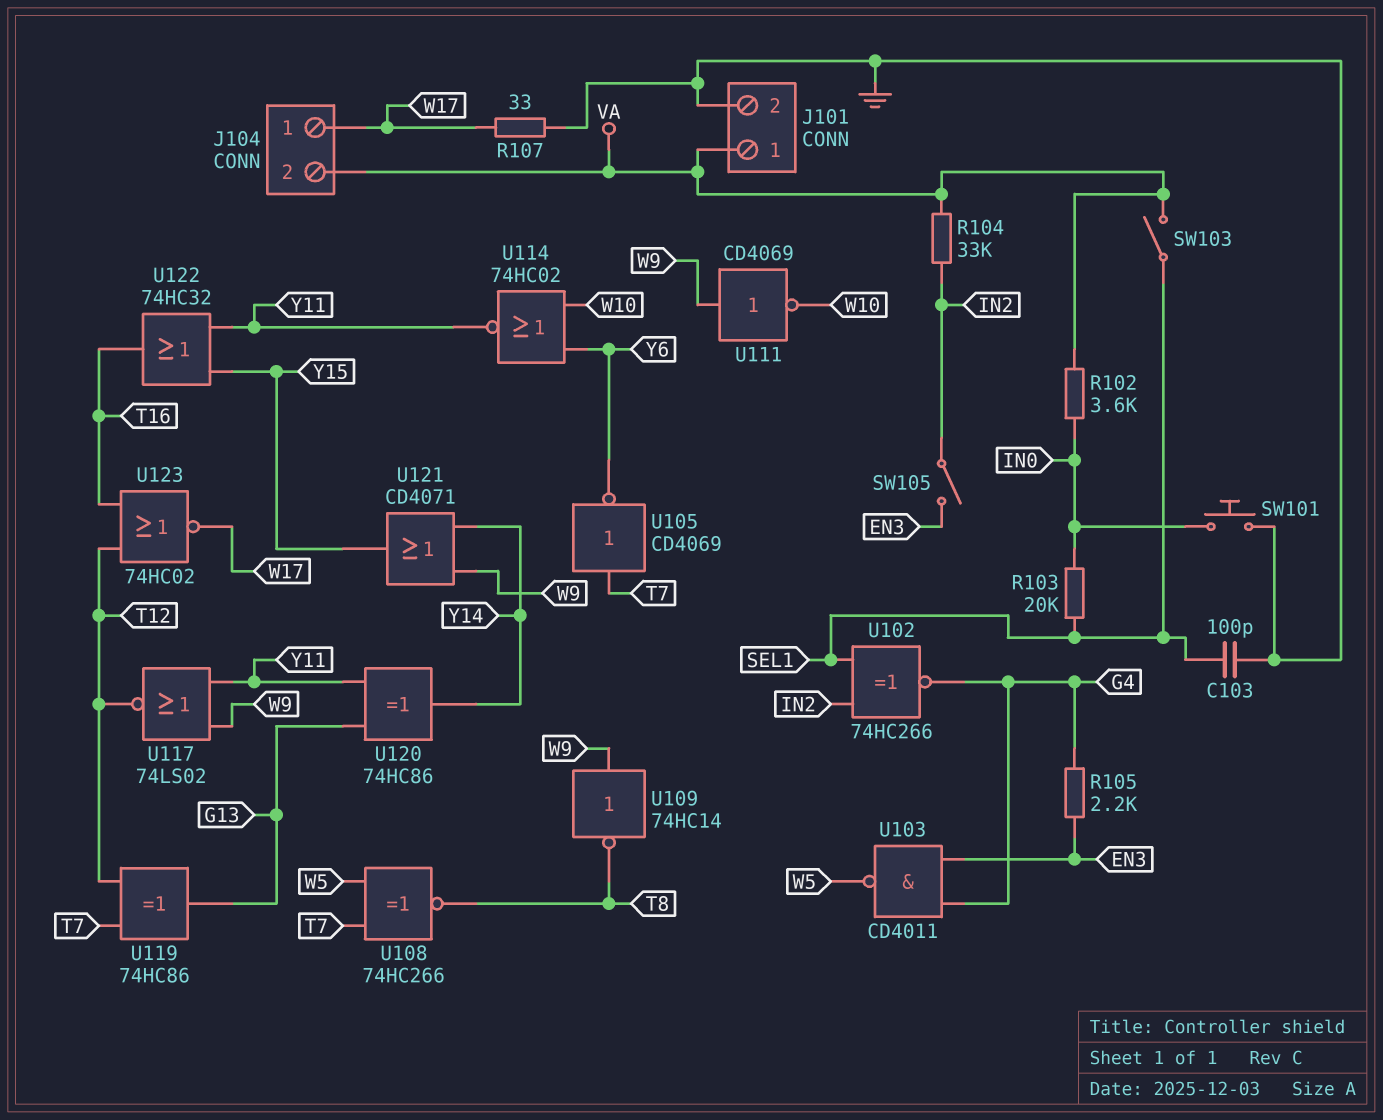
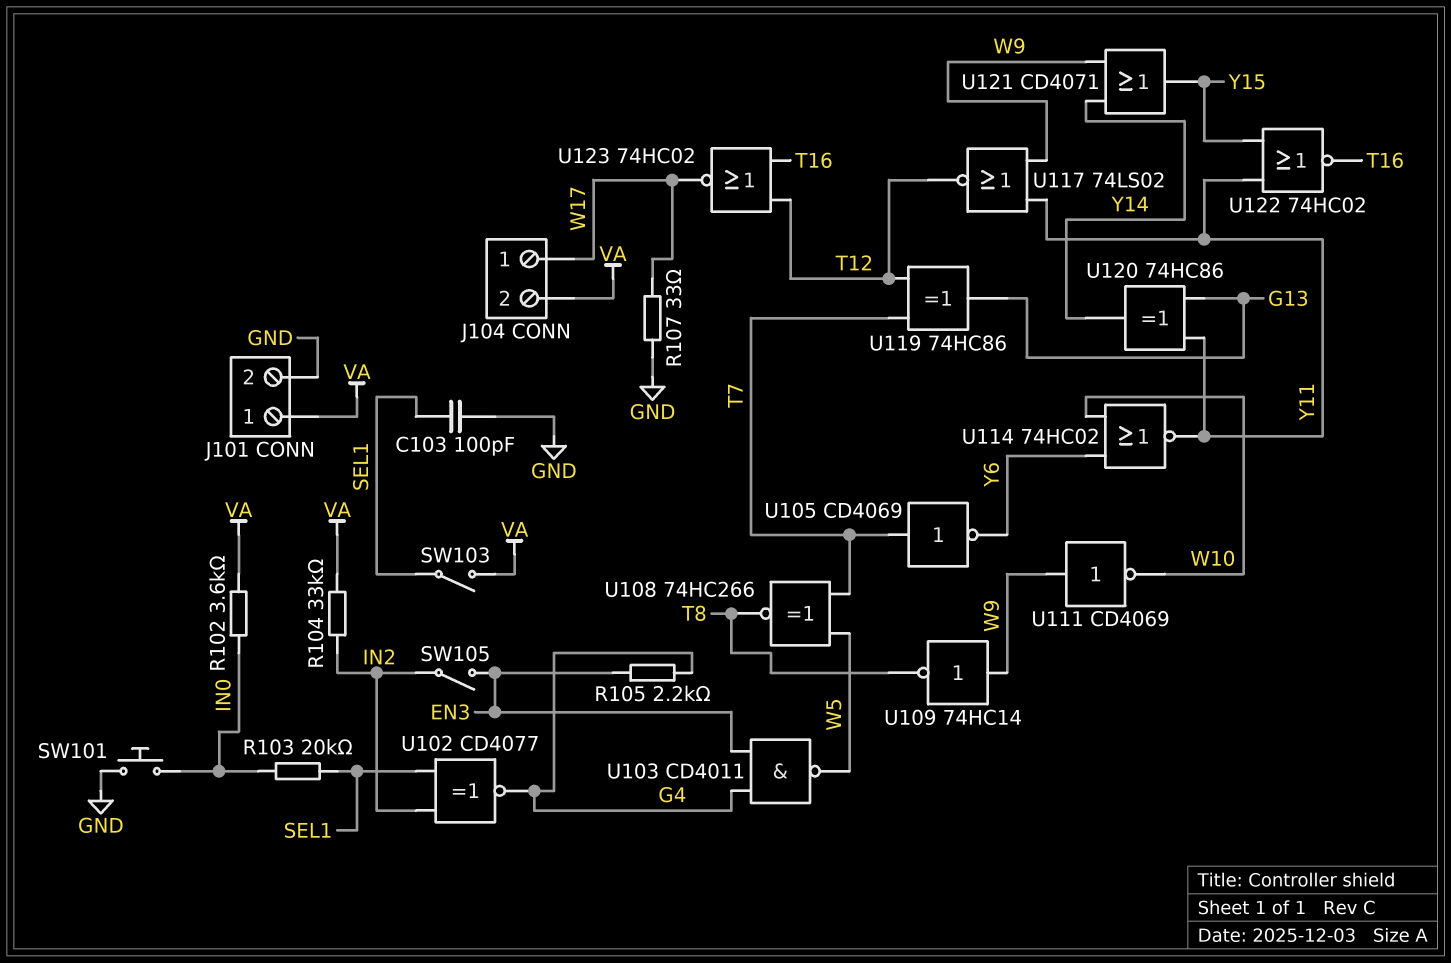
U102: XNOR 74HC266 (in IN2, in SEL1, out G4) -> XNOR CD4077 (in IN2, in SEL1, out G4)
U122: OR 74HC32 (in Y11, in Y15, out T16) -> NOR 74HC02 (in Y11, in Y15, out T16)

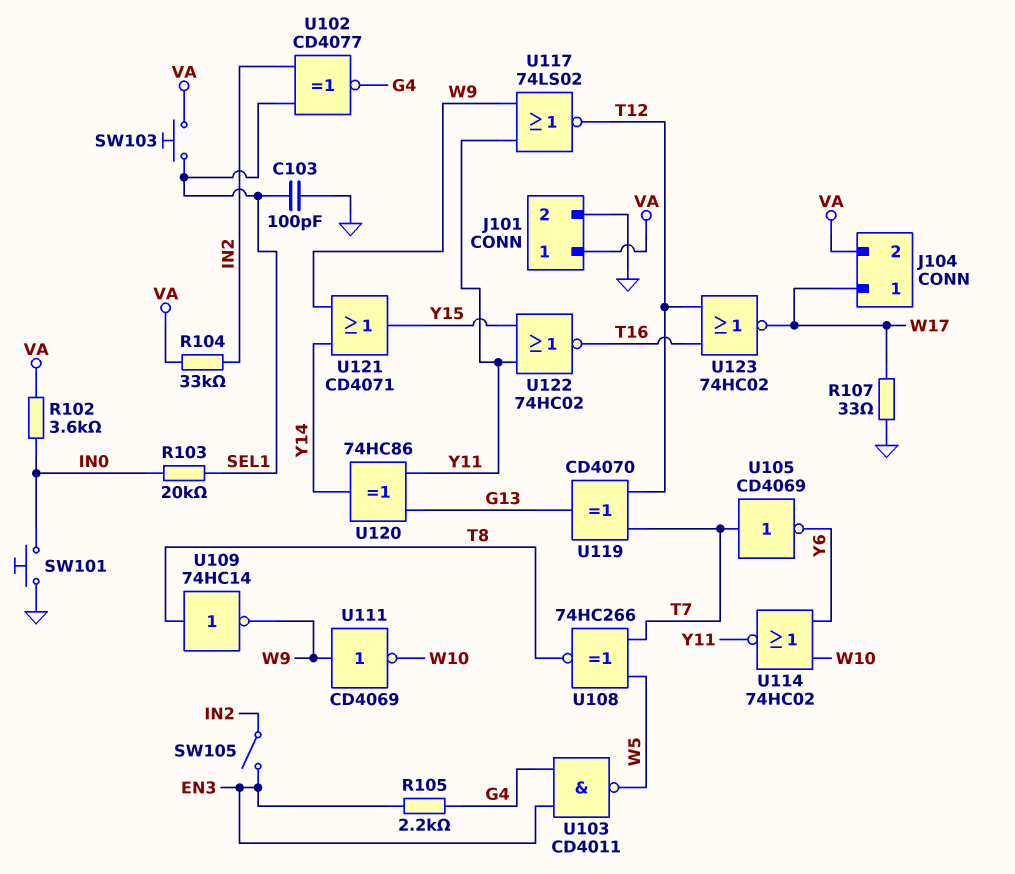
SW103: switch (SEL1, VA) -> button (SEL1, VA)
U109: NOT 74HC14 (in W9, out T8) -> NOT 74HC14 (in T8, out W9)
U119: XOR 74HC86 (in T7, in T12, out G13) -> XOR CD4070 (in T7, in T12, out G13)

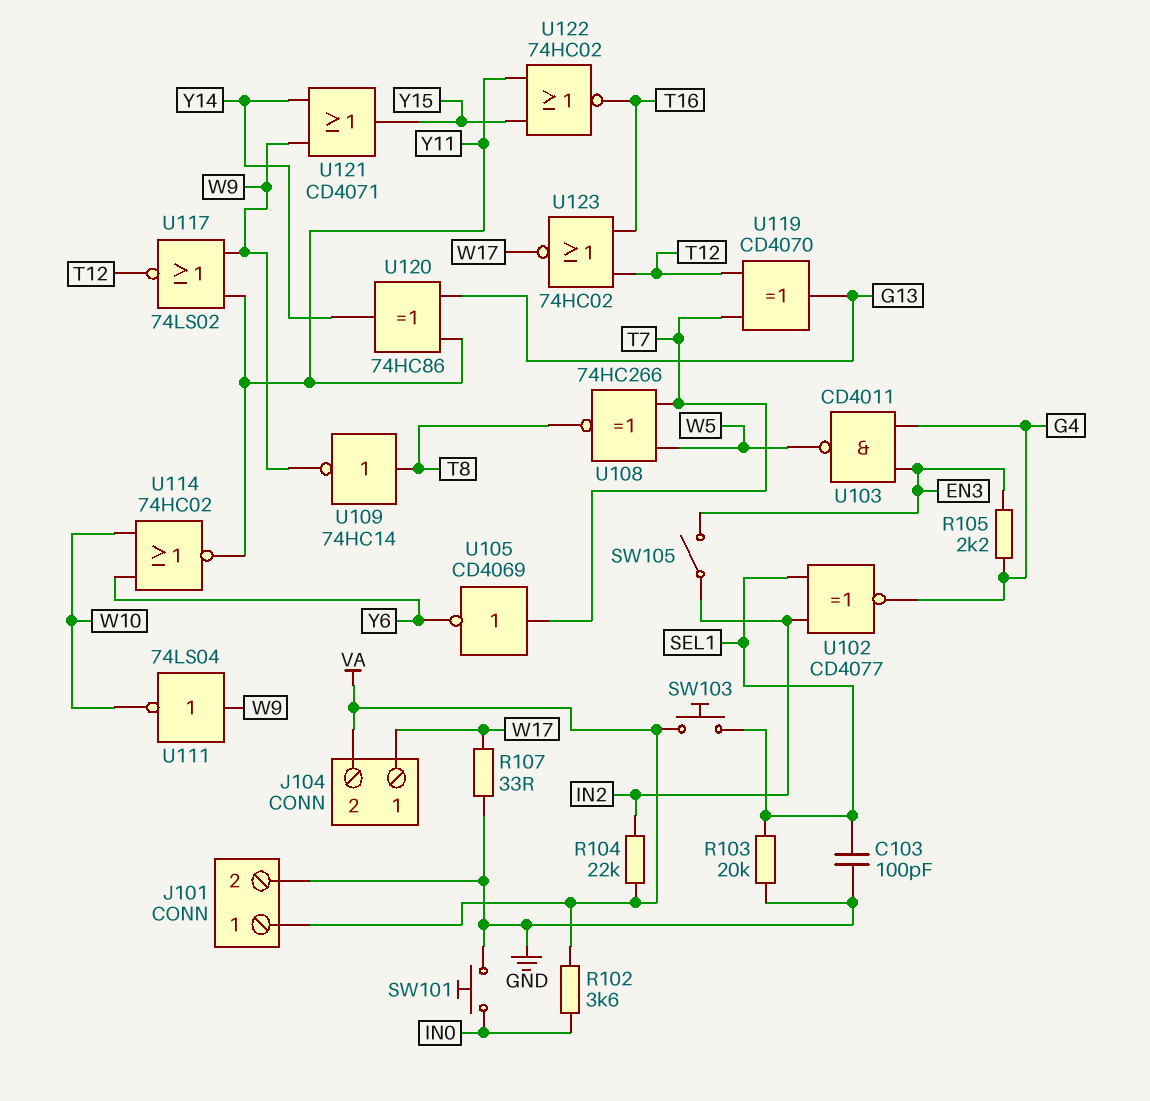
R103: 20k (IN0, SEL1) -> 20k (GND, SEL1)
R104: 33k (IN2, VA) -> 22k (IN2, VA)
U111: NOT CD4069 (in W9, out W10) -> NOT 74LS04 (in W9, out W10)

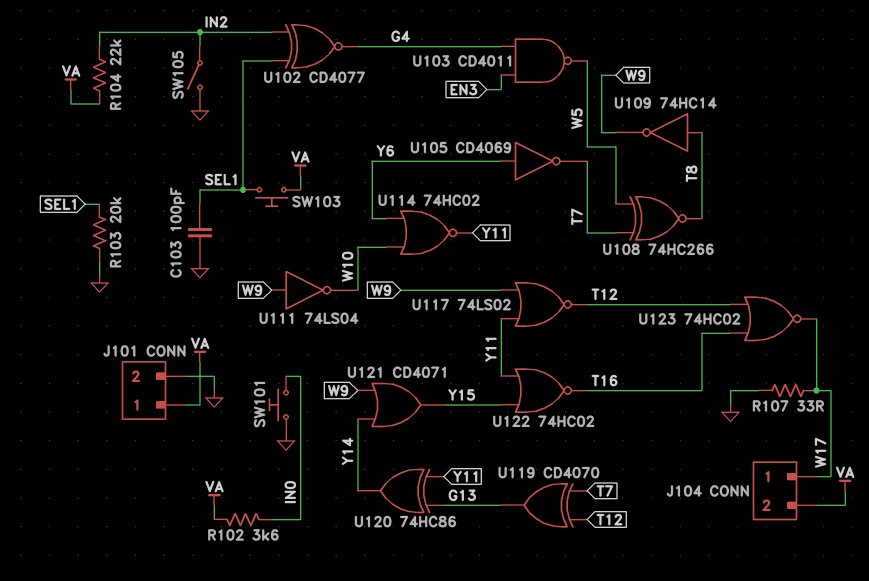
R105: 2.2k (EN3, G4) -> none
SW105: switch (EN3, IN2) -> switch (GND, IN2)
U105: NOT CD4069 (in T7, out Y6) -> NOT CD4069 (in Y6, out T7)

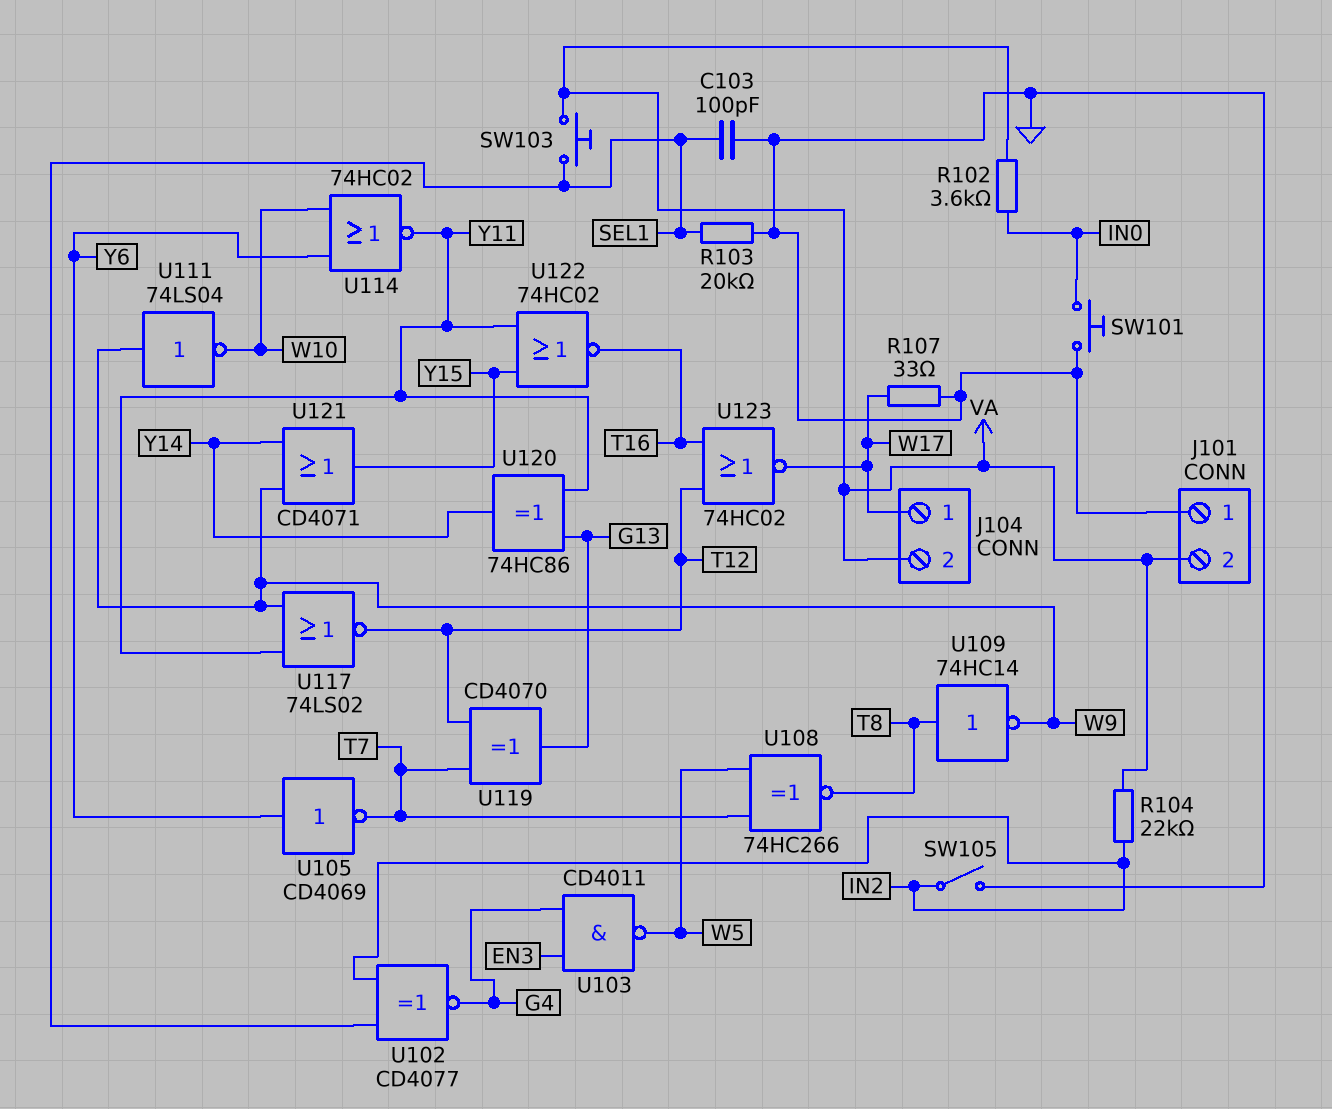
J101 pin 1: VA -> GND
J101 pin 2: GND -> VA

